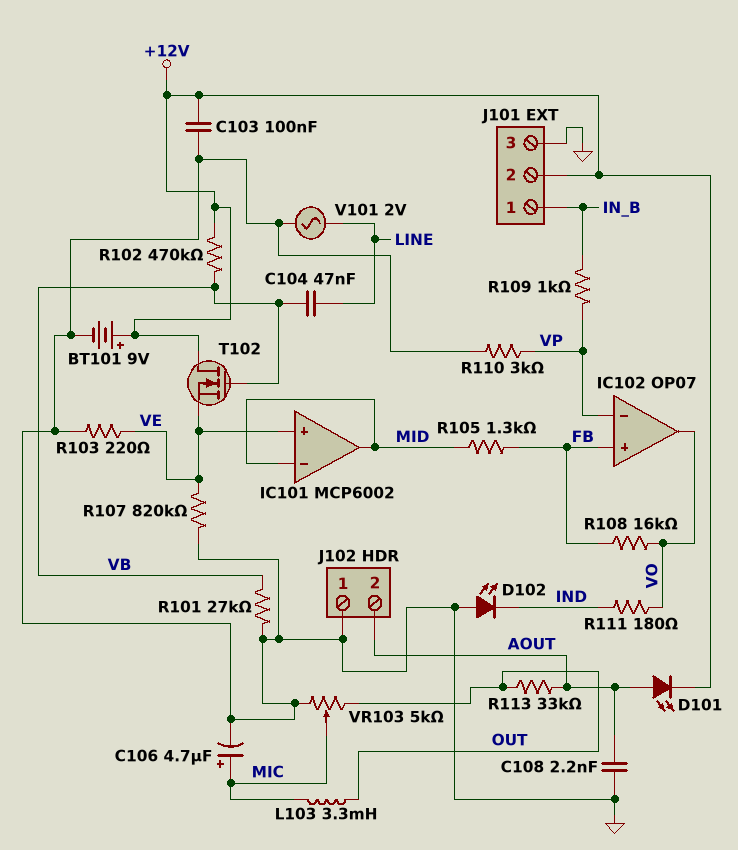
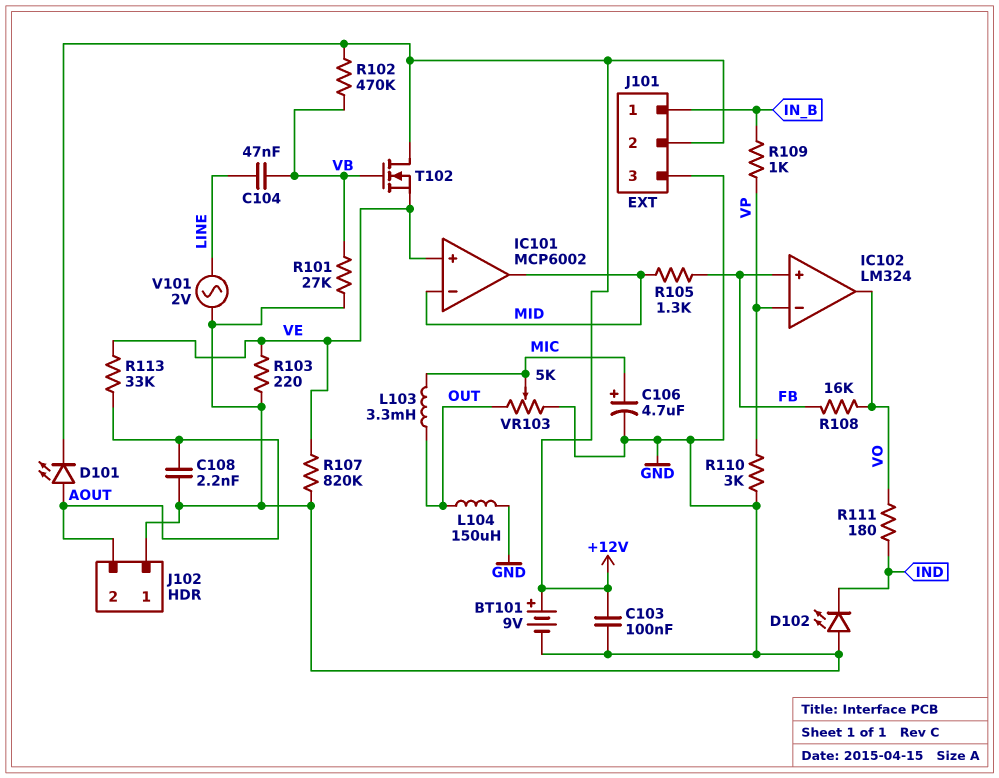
IC102: OP07 -> LM324
L104: none -> 150uH (GND, OUT)
R113: 33k (AOUT, OUT) -> 33k (AOUT, VE)

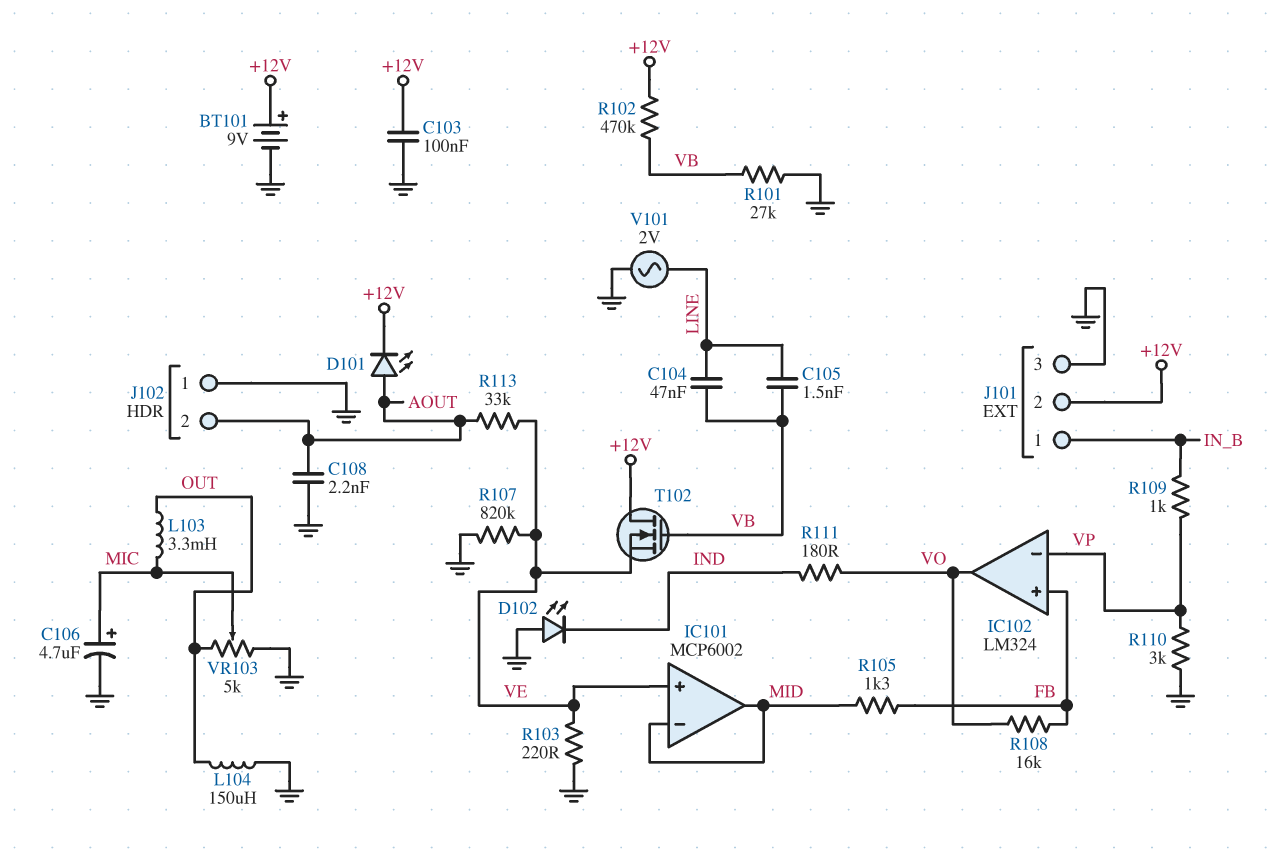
C105: none -> 1.5nF (LINE, VB)

